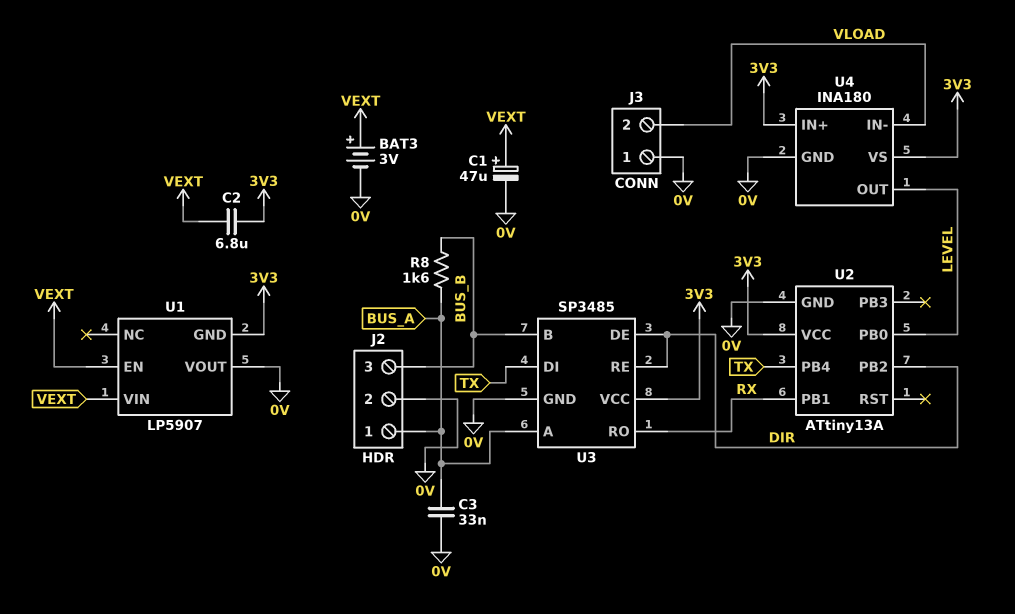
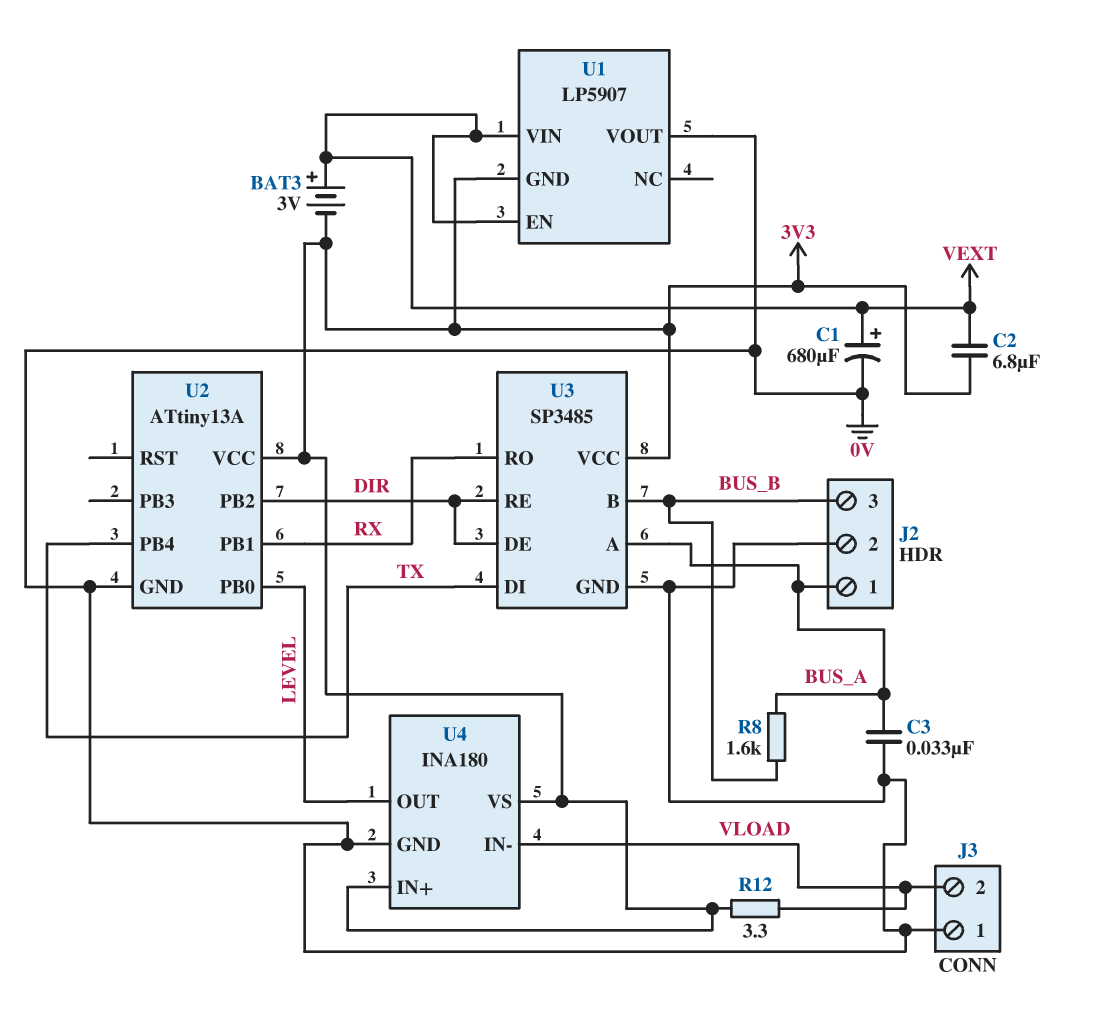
BAT3: 3V (plus VEXT, minus 0V) -> 3V (plus VEXT, minus 3V3)
C1: 47uF (plus VEXT, minus 0V) -> 680uF (plus VEXT, minus 0V)
R12: none -> 3.3 (3V3, VLOAD)

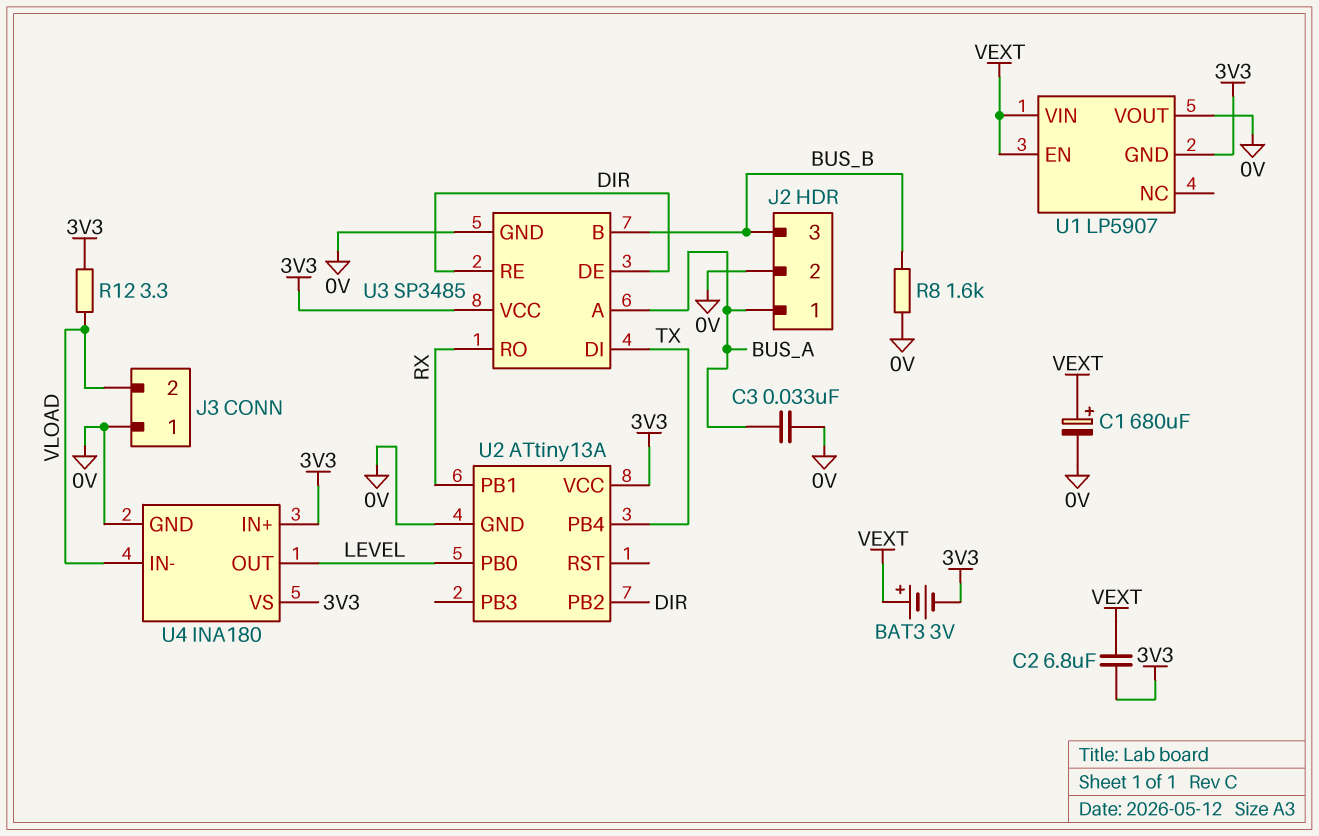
R8: 1.6k (BUS_A, BUS_B) -> 1.6k (0V, BUS_B)

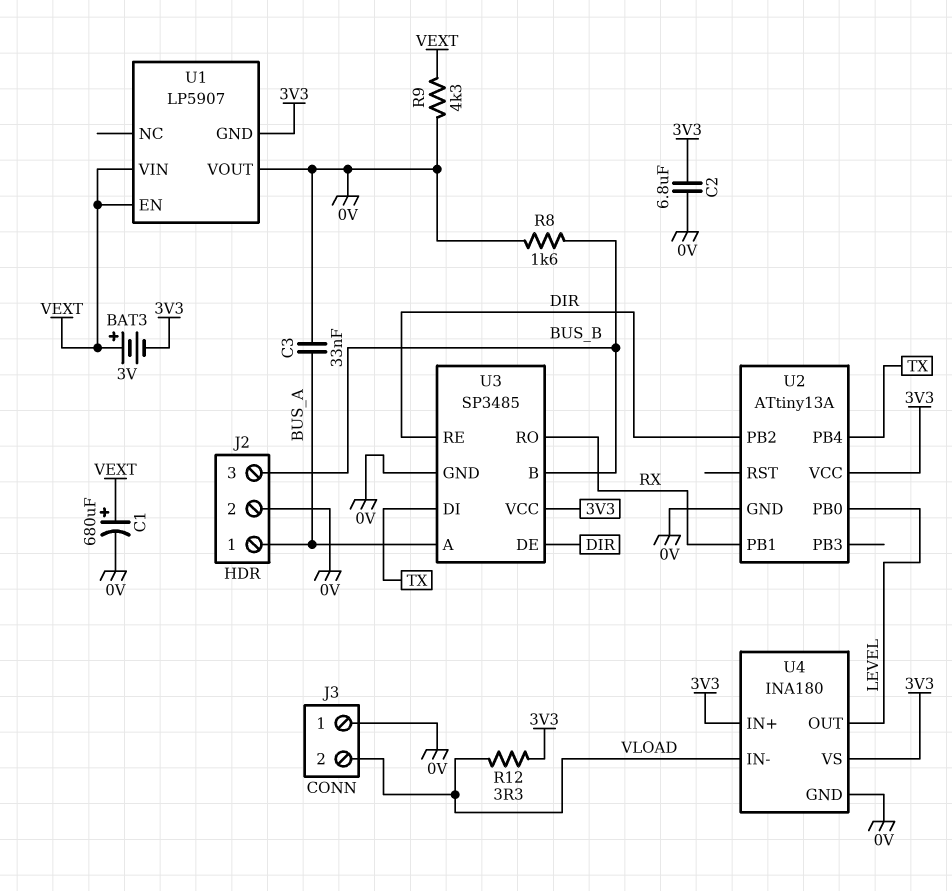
C2: 6.8uF (3V3, VEXT) -> 6.8uF (0V, 3V3)
R9: none -> 4.3k (0V, VEXT)

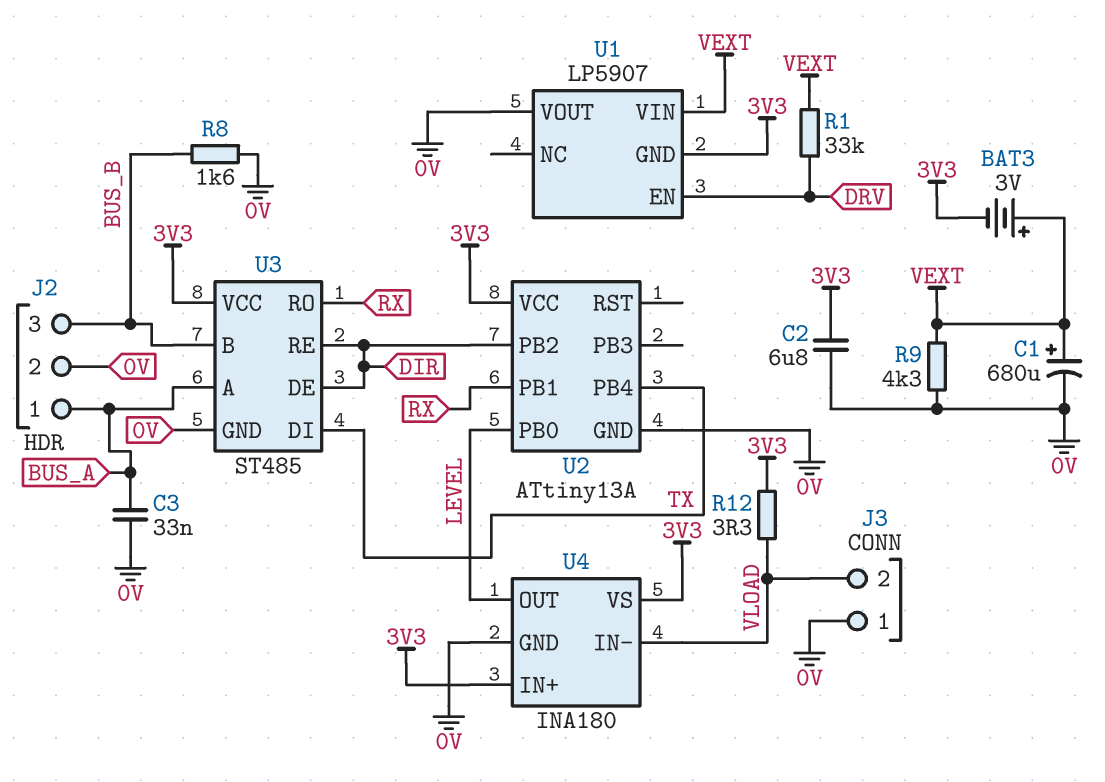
R1: none -> 33k (DRV, VEXT)
U1 pin EN: VEXT -> DRV
U3: SP3485 -> ST485

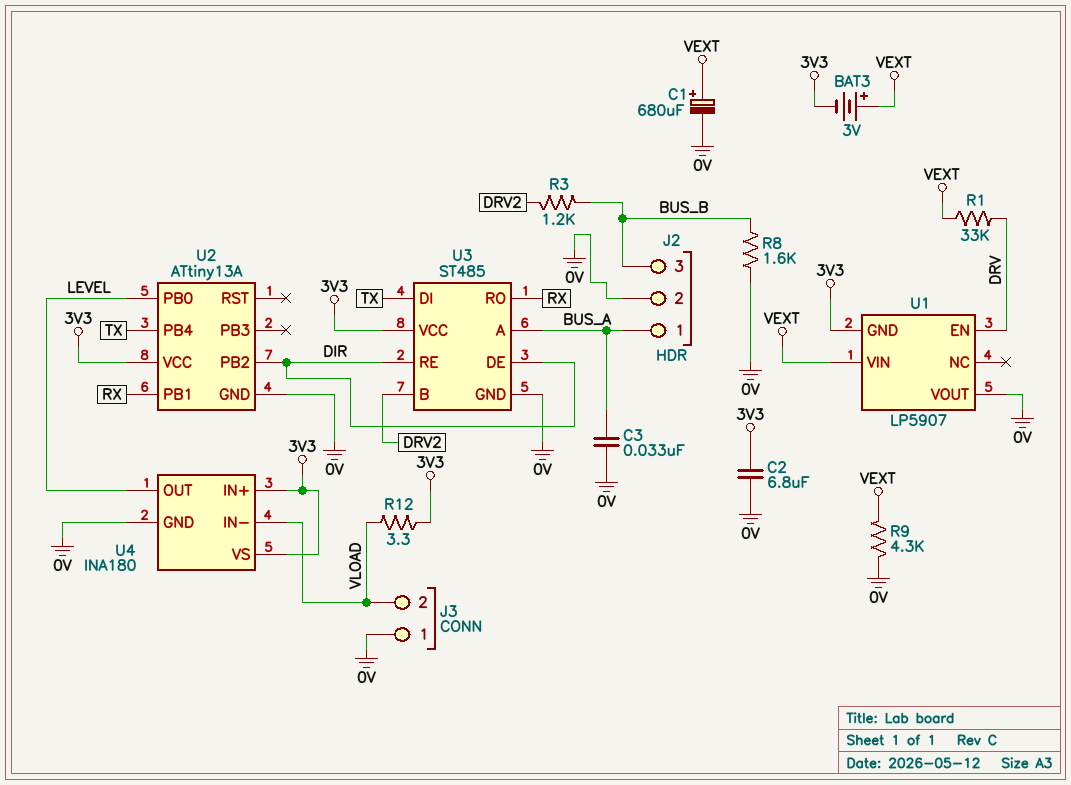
R3: none -> 1.2k (BUS_B, DRV2)
U3 pin B: BUS_B -> DRV2

